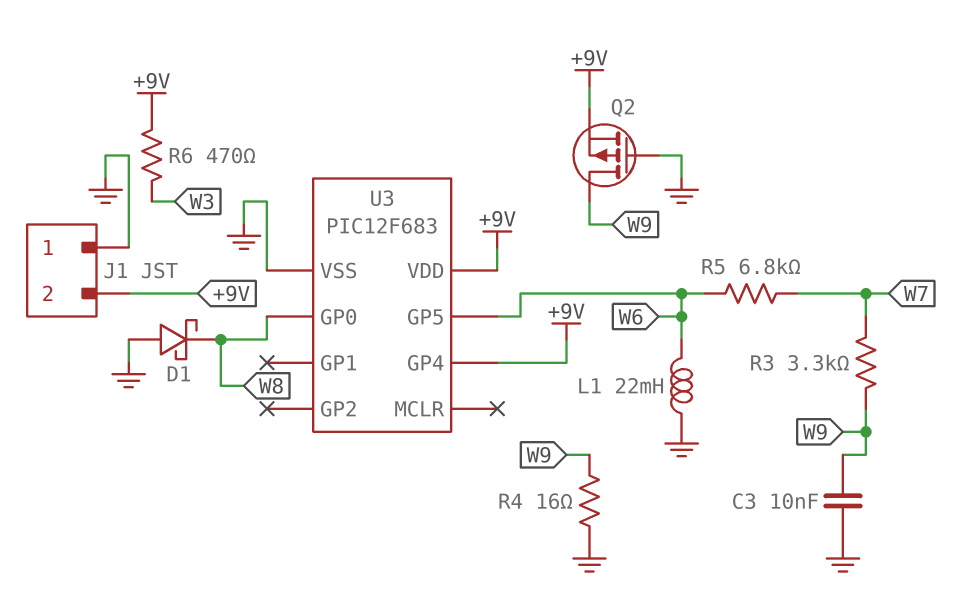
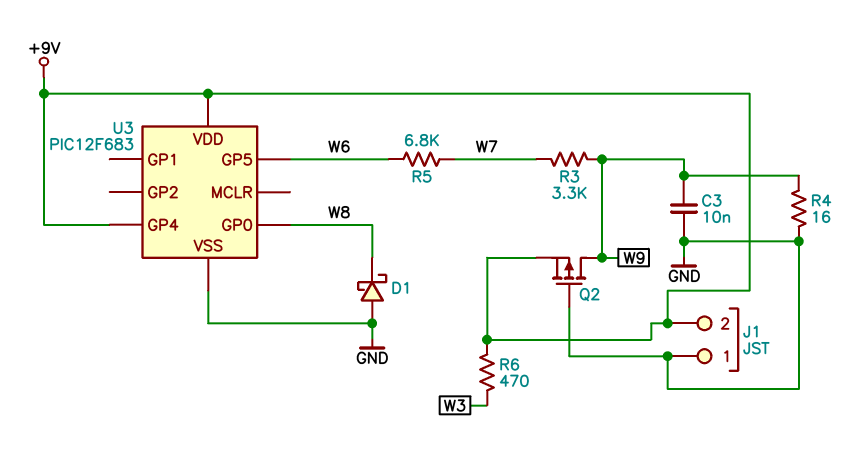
L1: 22mH (GND, W6) -> none

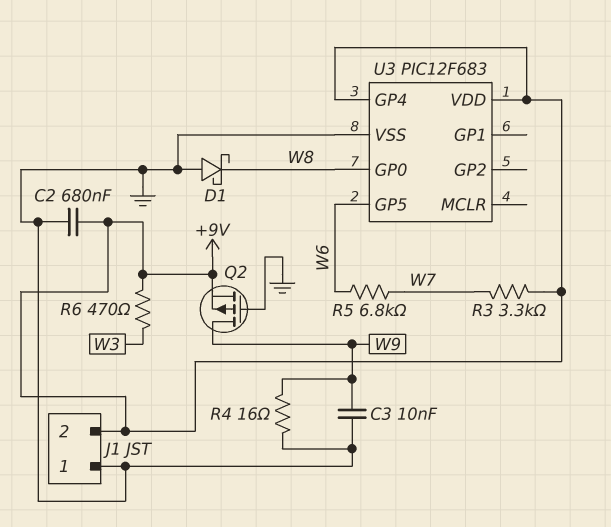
C2: none -> 680nF (+9V, GND)
R3: 3.3k (W7, W9) -> 3.3k (+9V, W7)

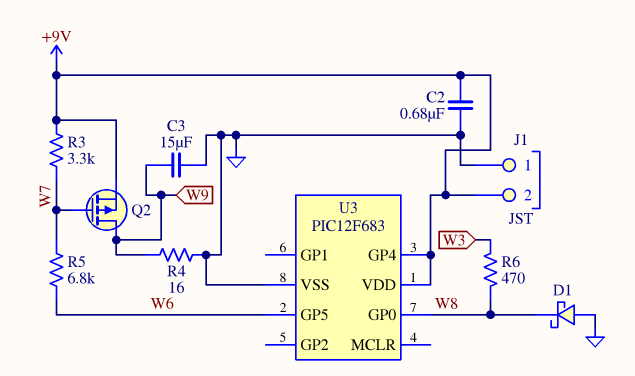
C3: 10nF (GND, W9) -> 15uF (GND, W9)
Q2: PMOS (G GND, D W9, S +9V) -> PMOS (G W7, D W9, S +9V)
R6: 470 (+9V, W3) -> 470 (W3, W8)

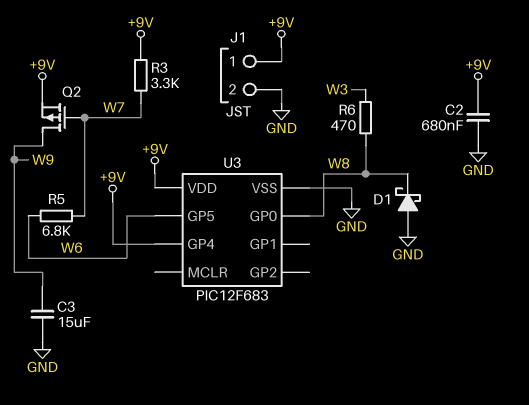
J1 pin 1: GND -> +9V
J1 pin 2: +9V -> GND
R4: 16 (GND, W9) -> none

